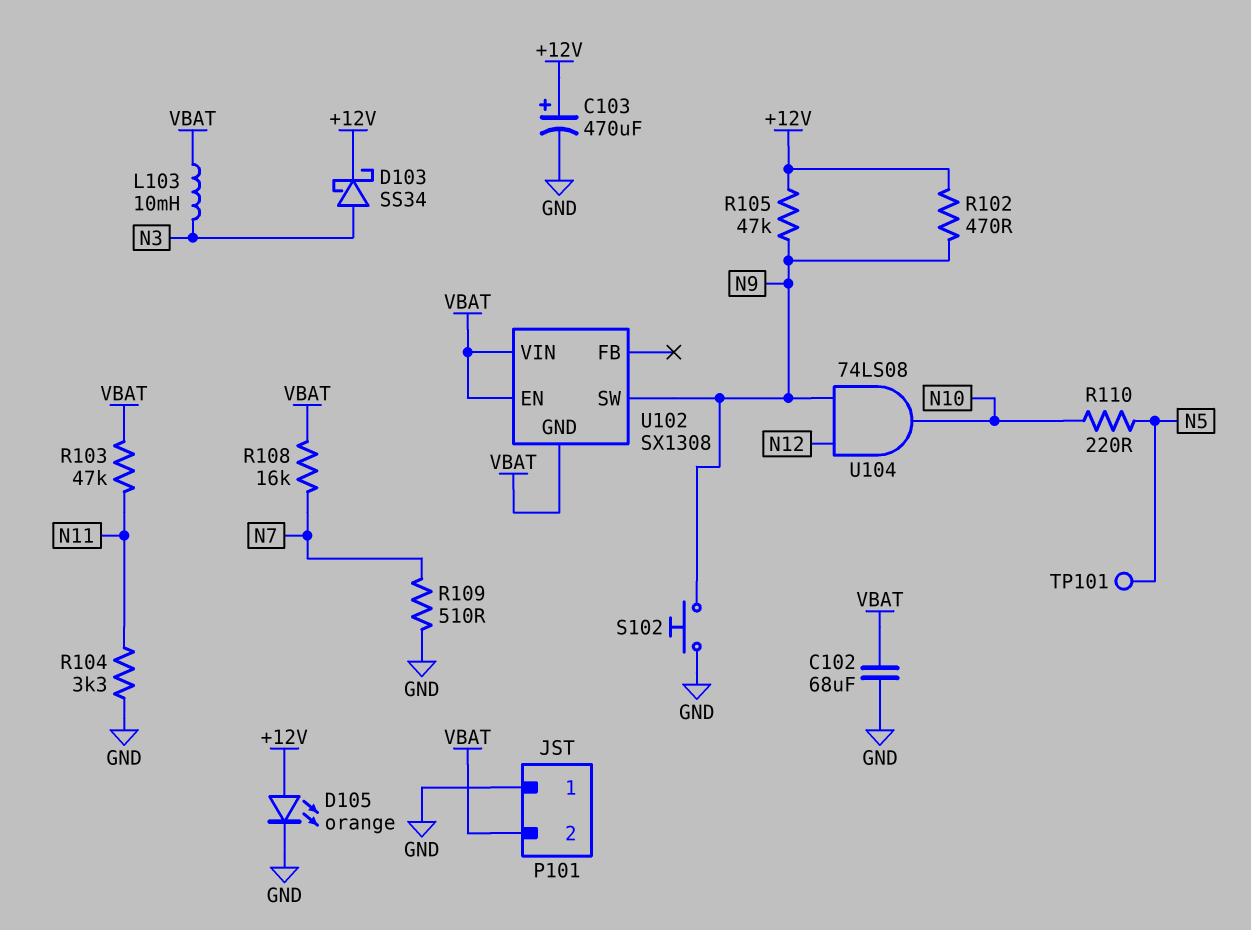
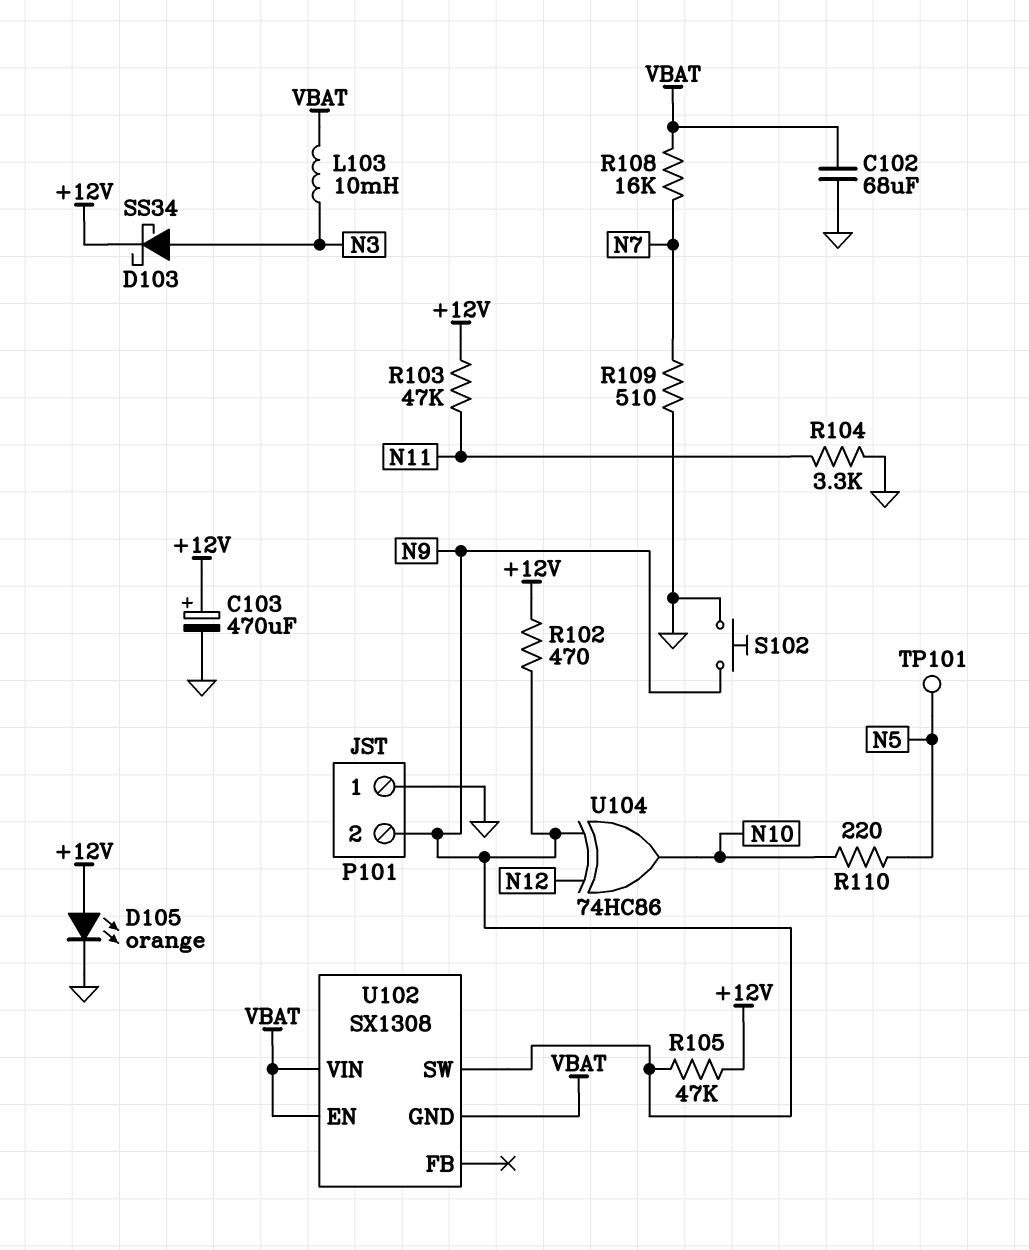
P101 pin 2: VBAT -> N9
R103: 47k (N11, VBAT) -> 47k (+12V, N11)
U104: AND 74LS08 (in N9, in N12, out N10) -> XOR 74HC86 (in N9, in N12, out N10)

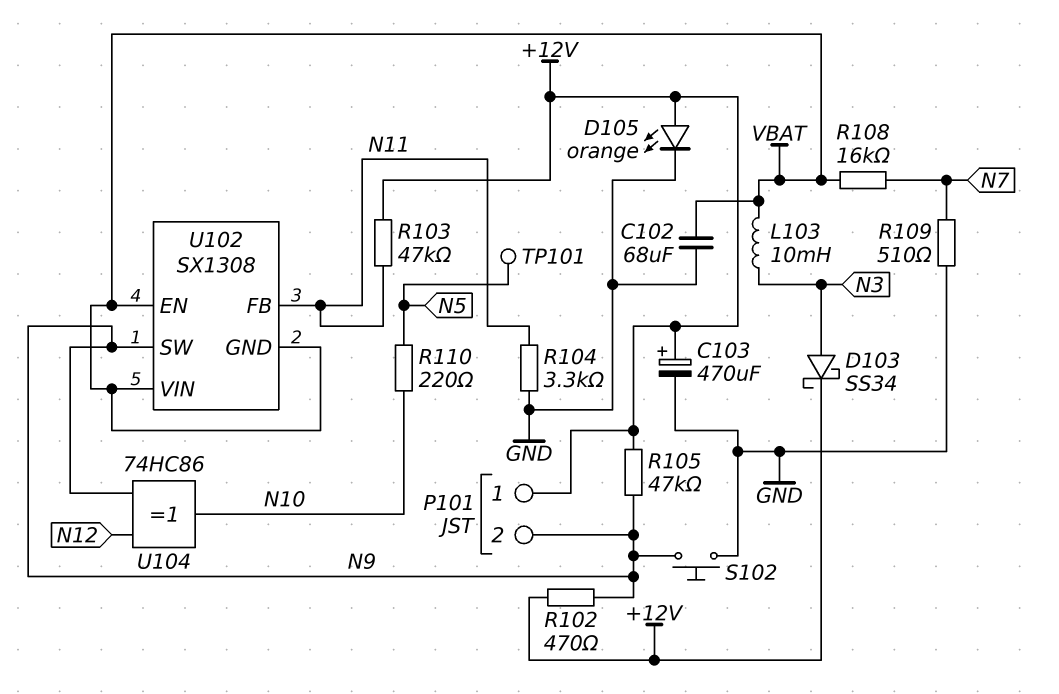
P101 pin 1: GND -> +12V
U102 pin FB: none -> N11

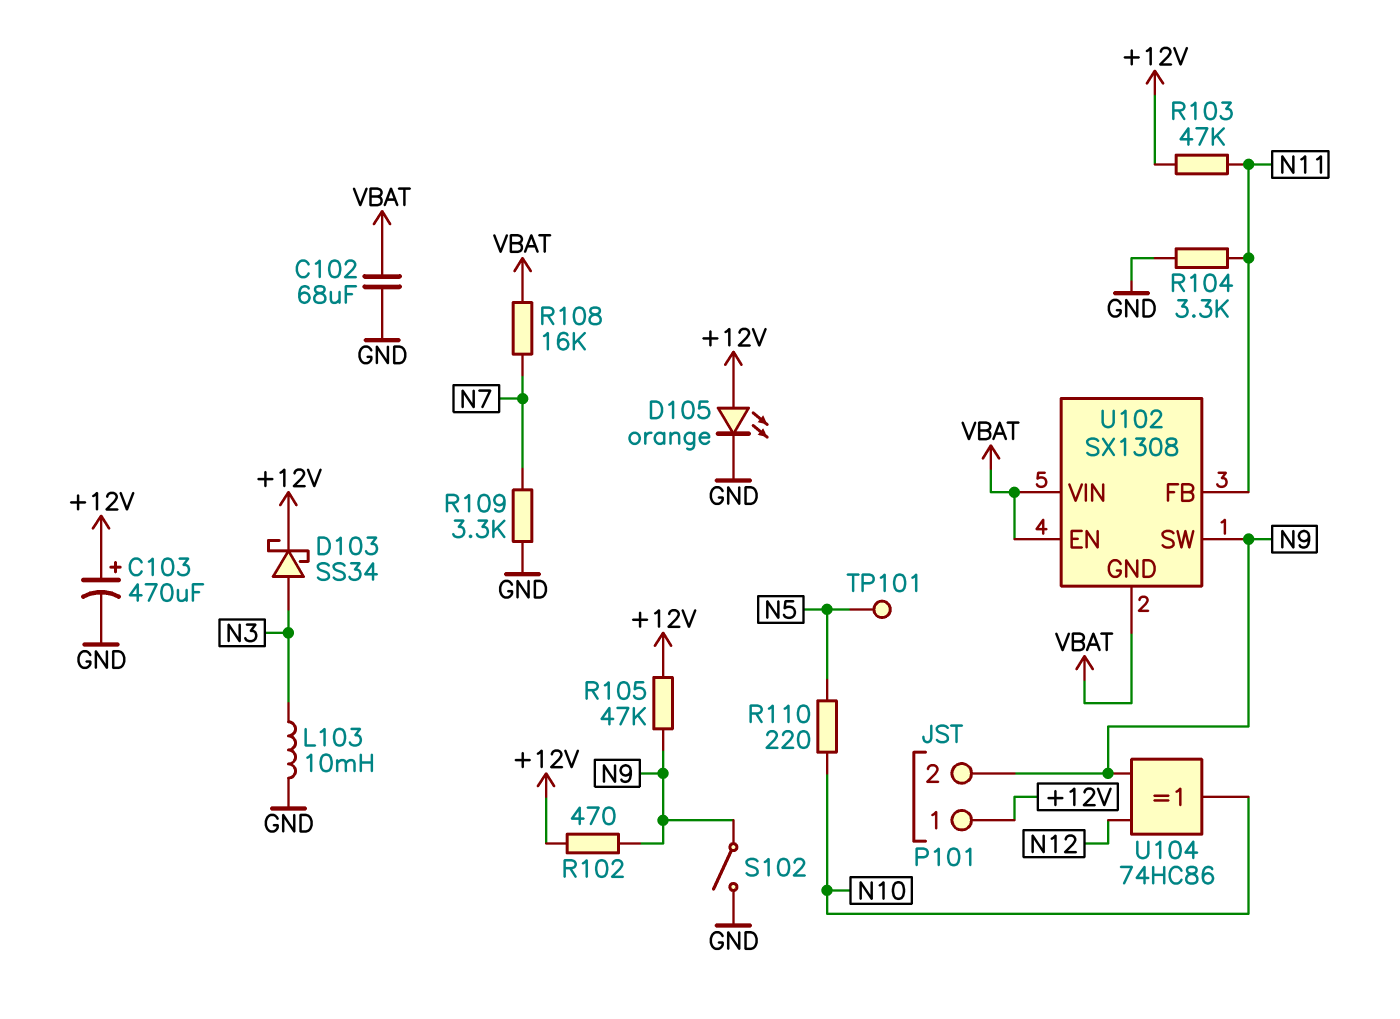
L103: 10mH (N3, VBAT) -> 10mH (GND, N3)
R109: 510 (GND, N7) -> 3.3k (GND, N7)
S102: button (GND, N9) -> switch (GND, N9)

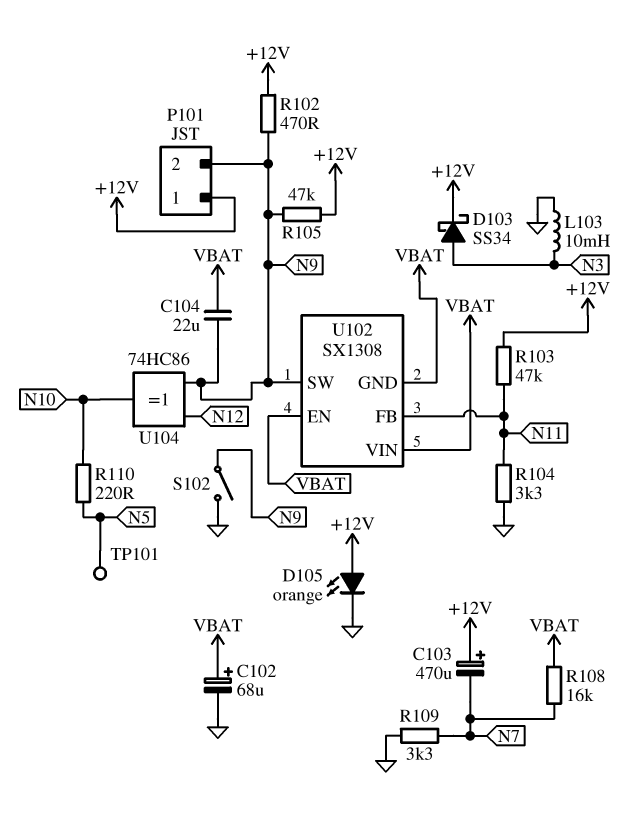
C102: 68uF (GND, VBAT) -> 68uF (plus VBAT, minus GND)
C103: 470uF (plus +12V, minus GND) -> 470uF (plus +12V, minus N7)
C104: none -> 22uF (N9, VBAT)

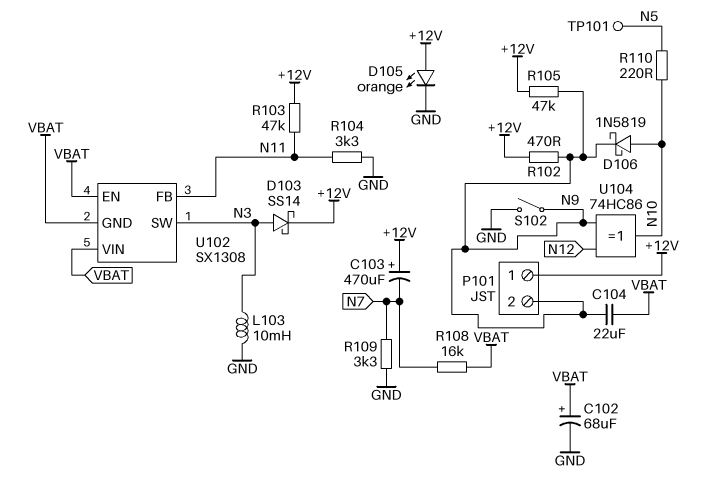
D103: schottky SS34 (A N3, K +12V) -> schottky SS14 (A N3, K +12V)
D106: none -> schottky 1N5819 (A N10, K N9)
U102 pin SW: N9 -> N3

